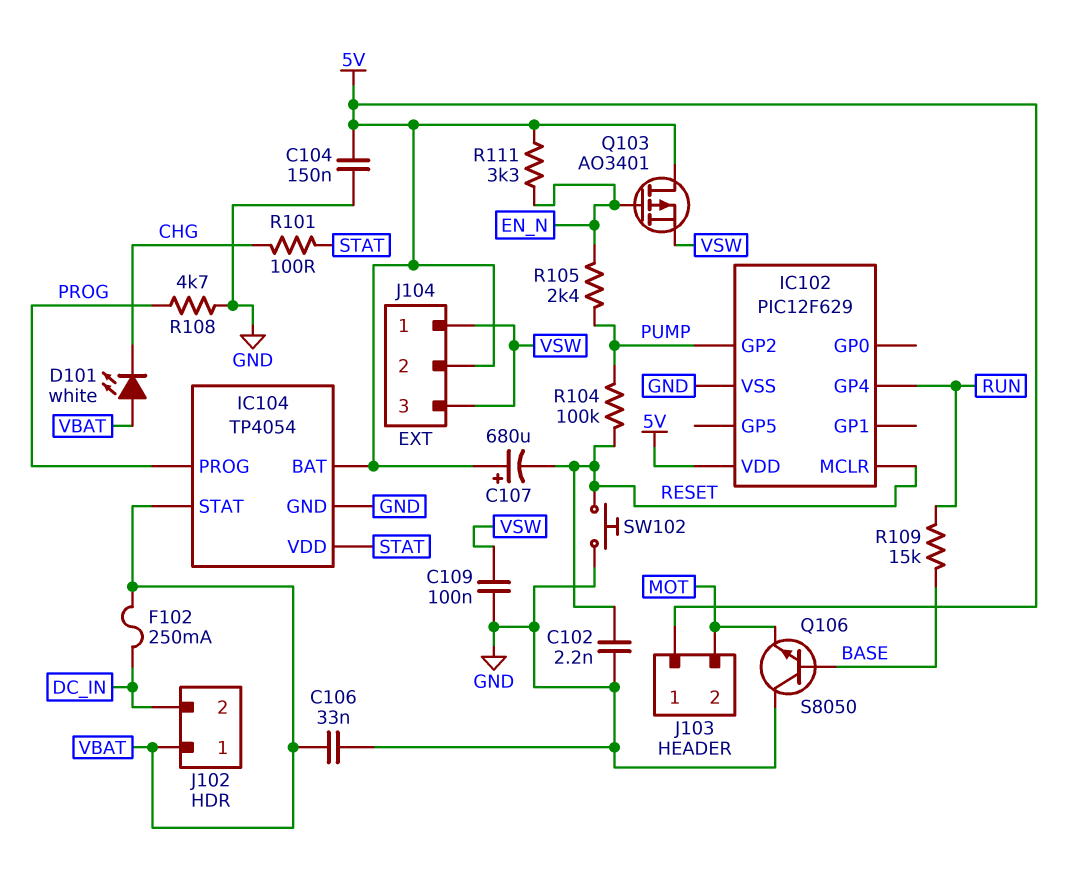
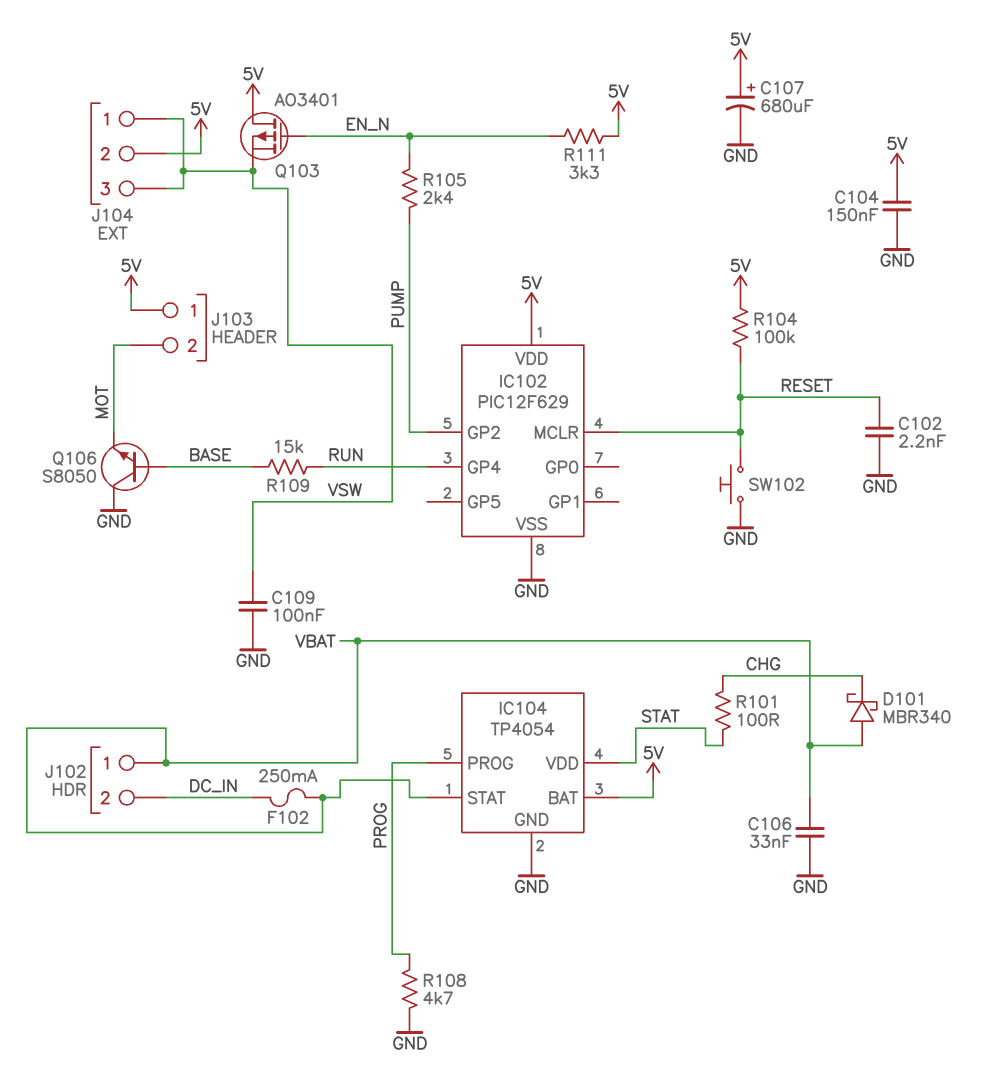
C107: 680uF (plus 5V, minus RESET) -> 680uF (plus 5V, minus GND)
D101: LED white (A VBAT, K CHG) -> schottky MBR340 (A VBAT, K CHG)
R104: 100k (PUMP, RESET) -> 100k (5V, RESET)

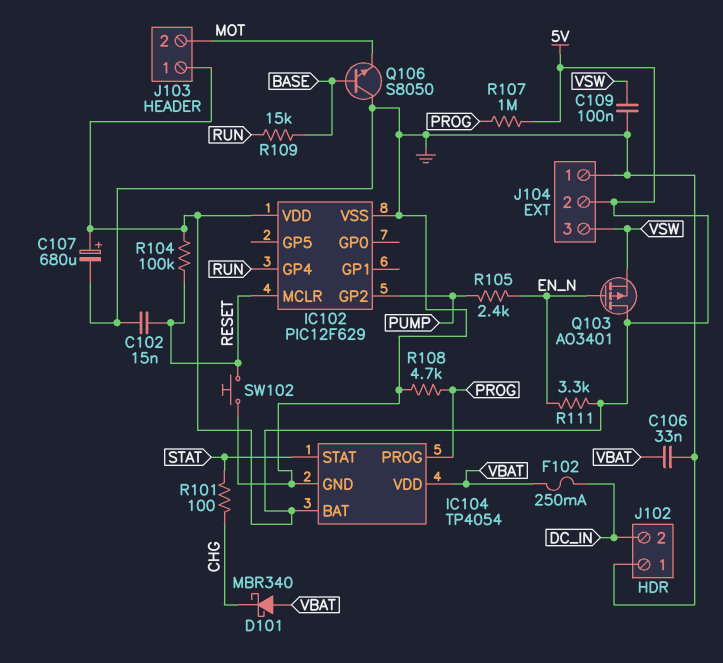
C102: 2.2nF (GND, RESET) -> 15nF (GND, RESET)
C104: 150nF (5V, GND) -> none
IC104 pin STAT: VBAT -> STAT
IC104 pin VDD: STAT -> VBAT
J102 pin 1: VBAT -> GND
J104 pin 1: VSW -> GND
R107: none -> 1M (5V, PROG)

